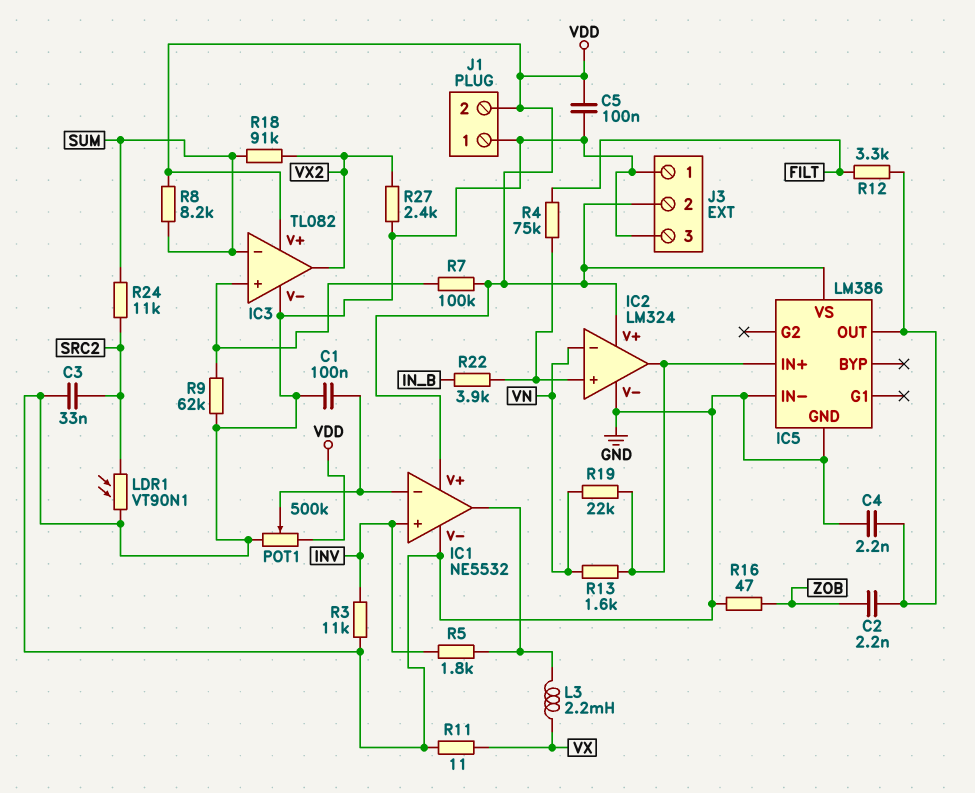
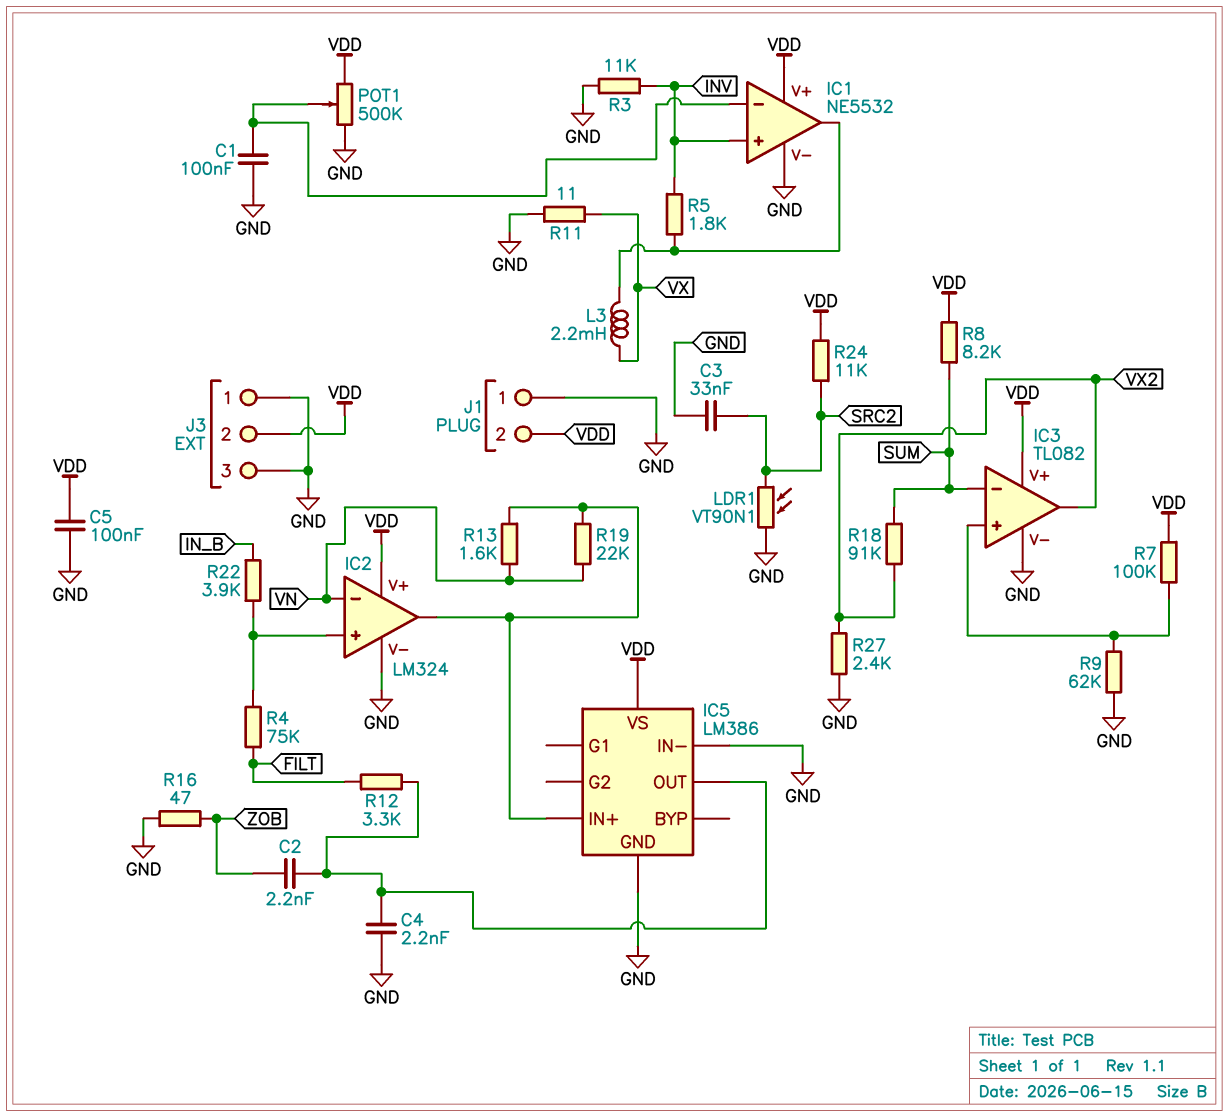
R24: 11k (SRC2, SUM) -> 11k (SRC2, VDD)

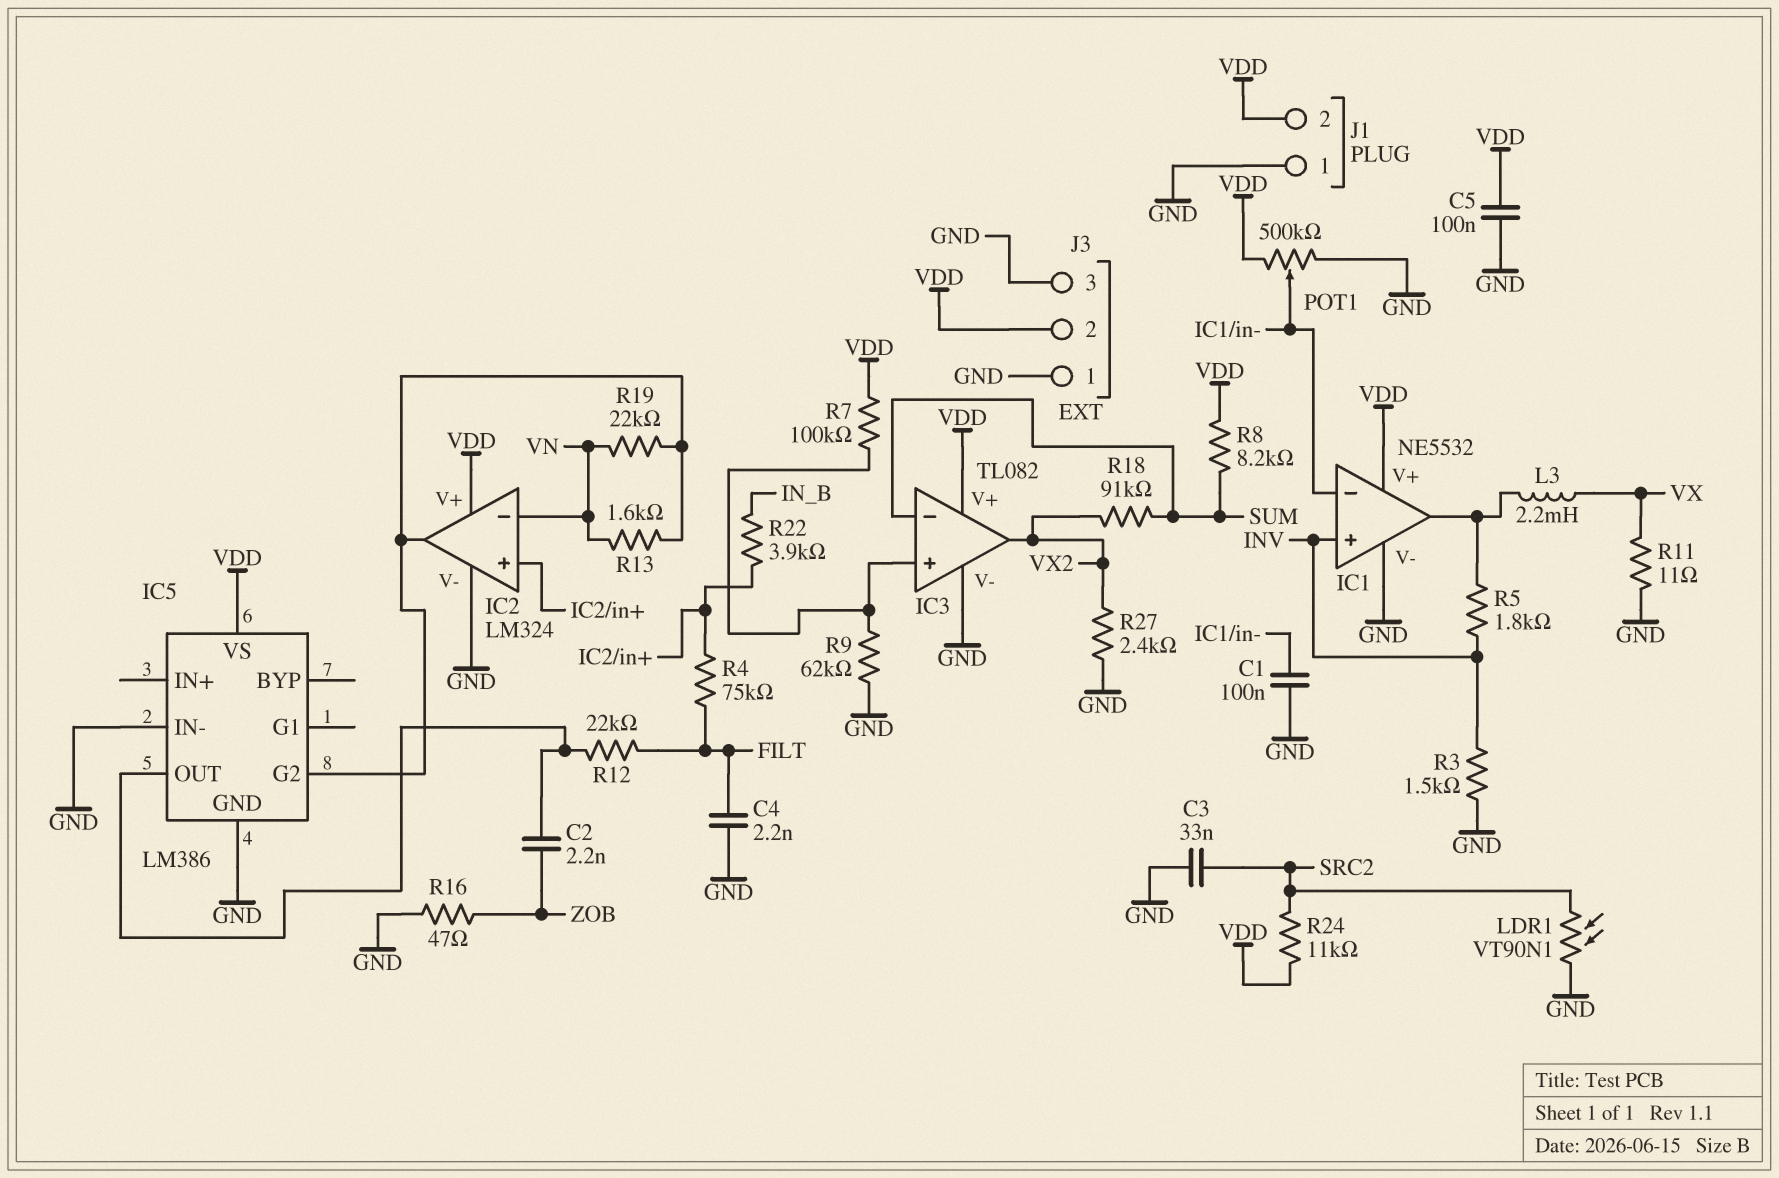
C4: 2.2nF (GND, IC5/OUT) -> 2.2nF (FILT, GND)
IC5 pin G2: none -> IC2/out
IC5 pin IN+: IC2/out -> none
R3: 11k (GND, INV) -> 1.5k (GND, INV)
R12: 3.3k (FILT, IC5/OUT) -> 22k (FILT, IC5/OUT)

